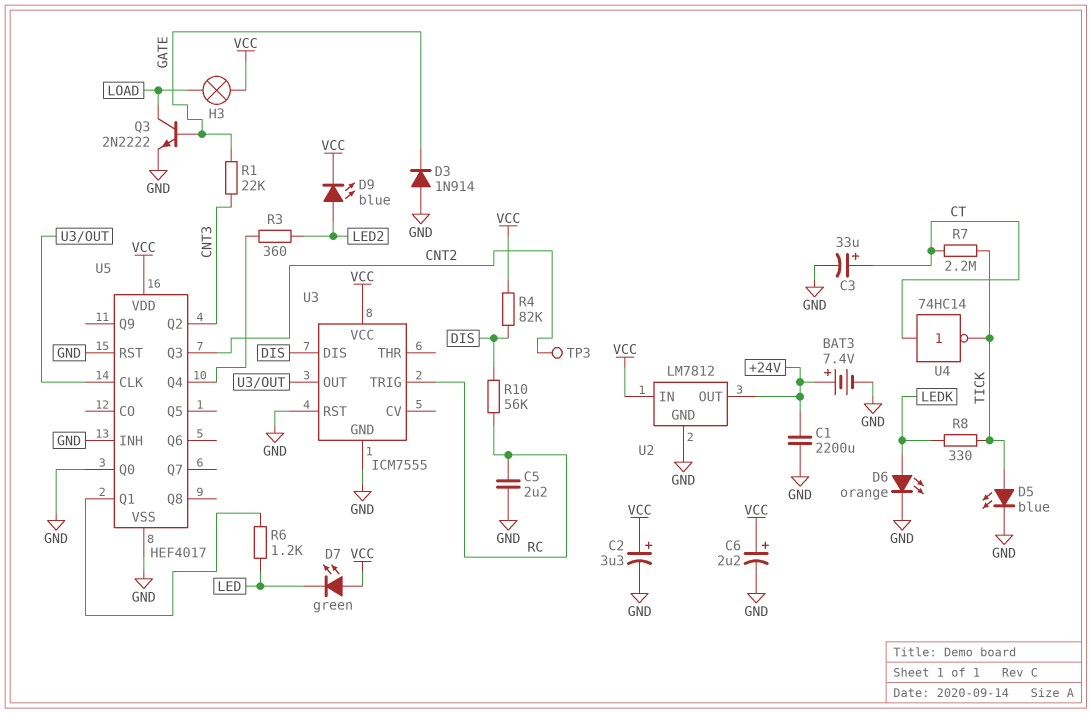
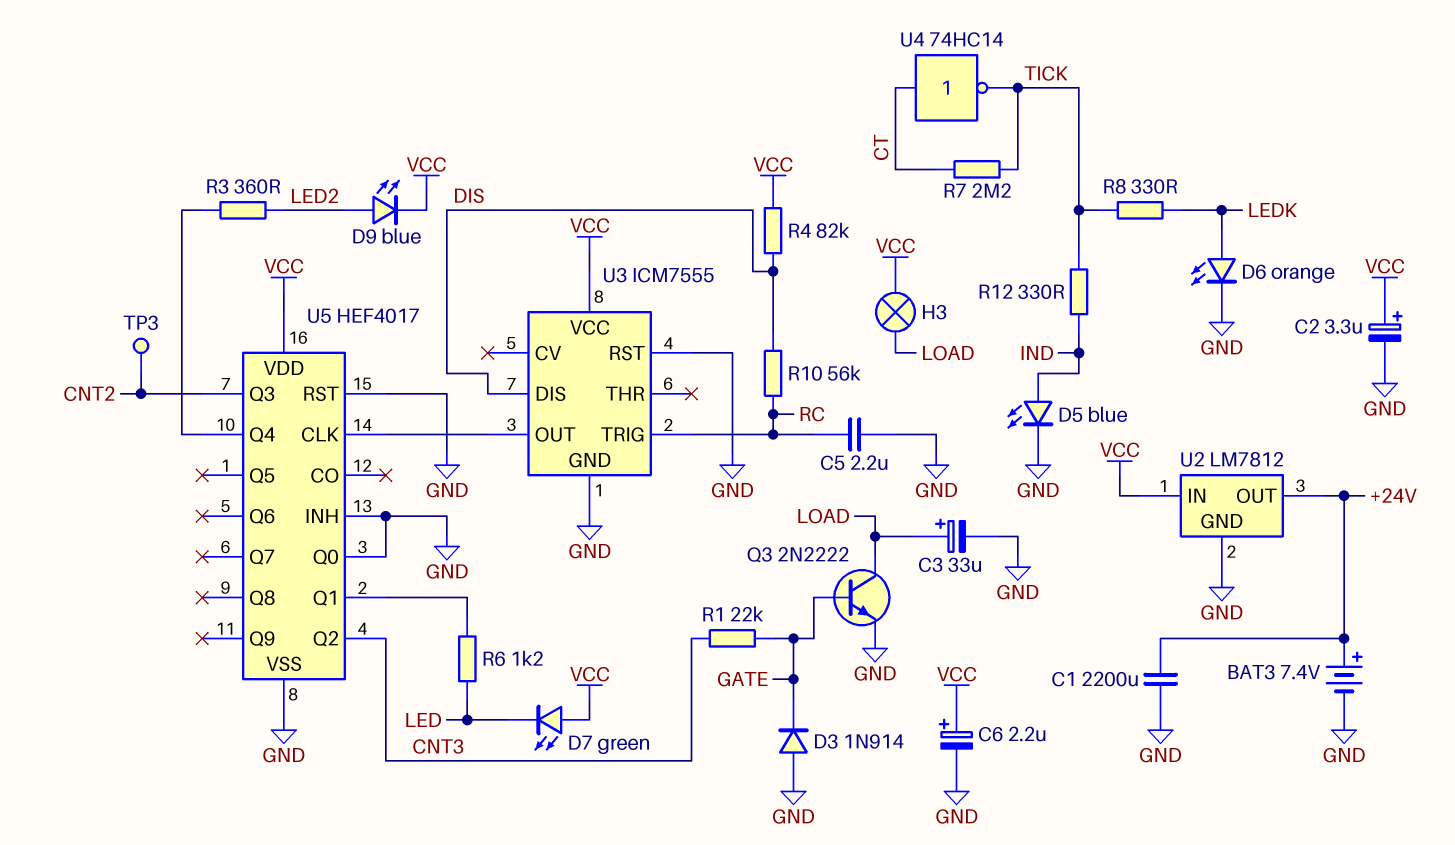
C3: 33uF (plus CT, minus GND) -> 33uF (plus LOAD, minus GND)
D5: LED blue (A TICK, K GND) -> LED blue (A IND, K GND)
R12: none -> 330 (IND, TICK)

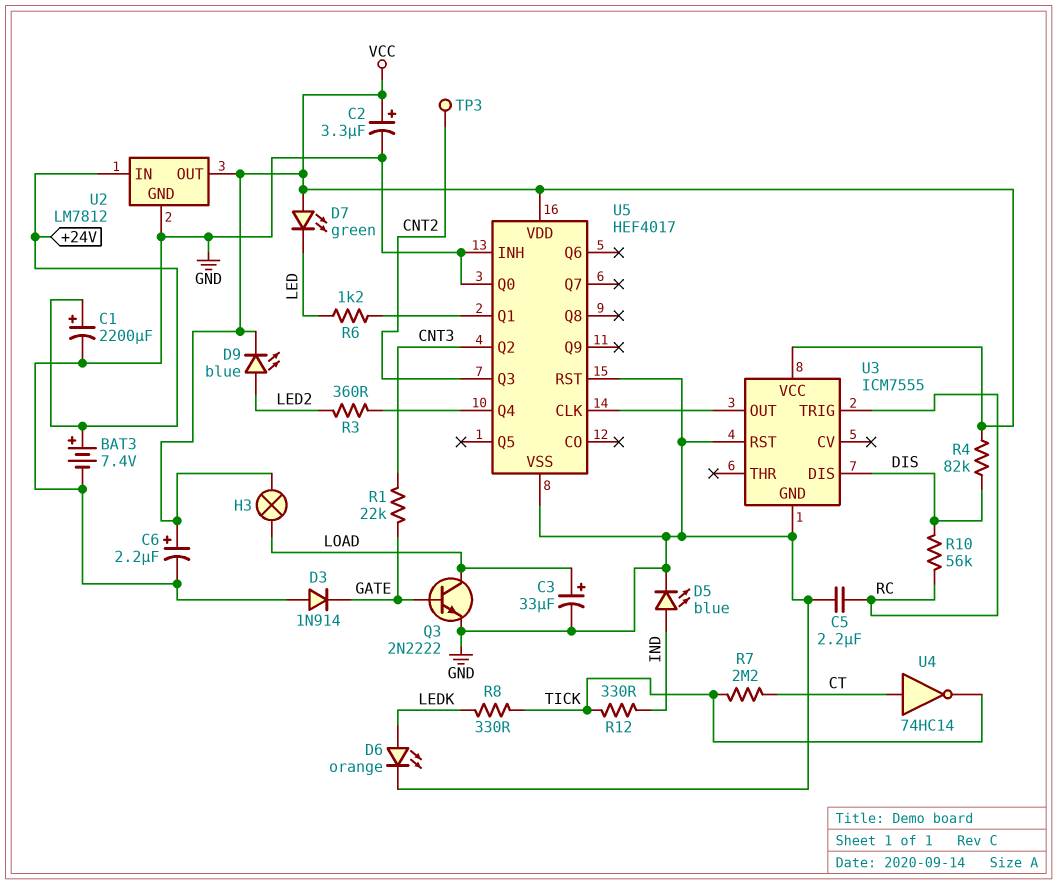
C1: 2200uF (+24V, GND) -> 2200uF (plus +24V, minus GND)
U2 pin IN: VCC -> +24V
U2 pin OUT: +24V -> VCC

